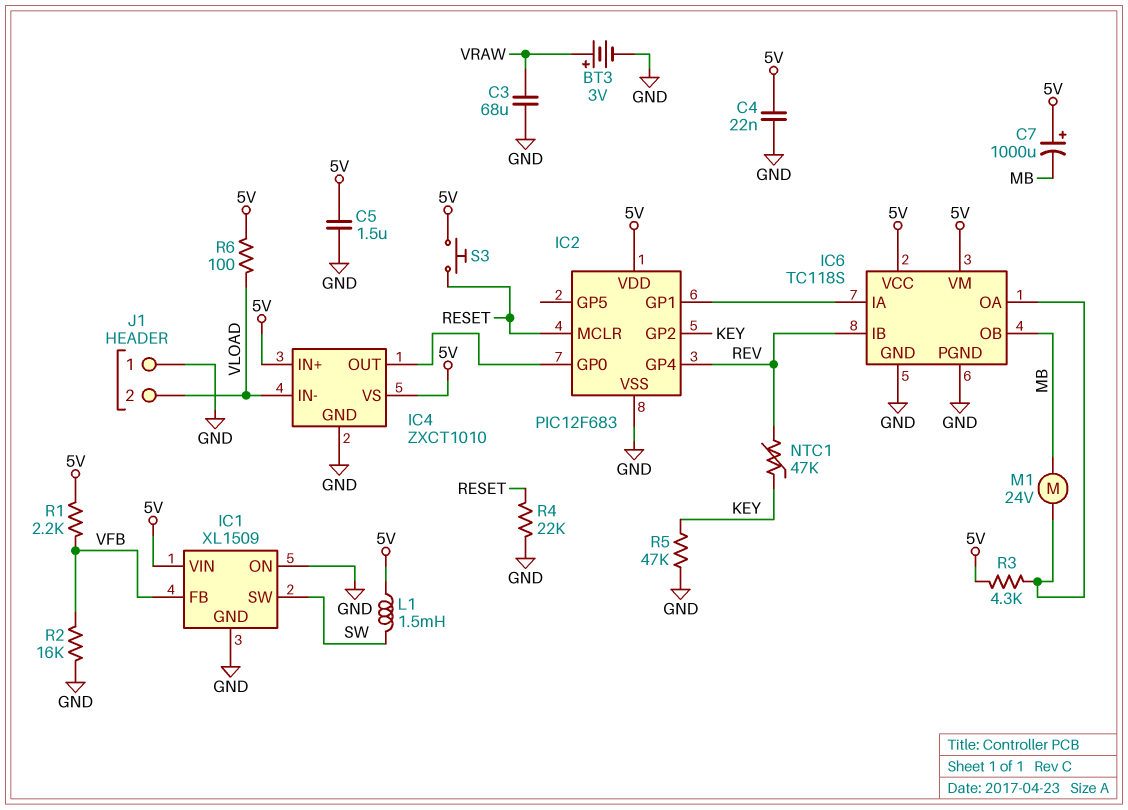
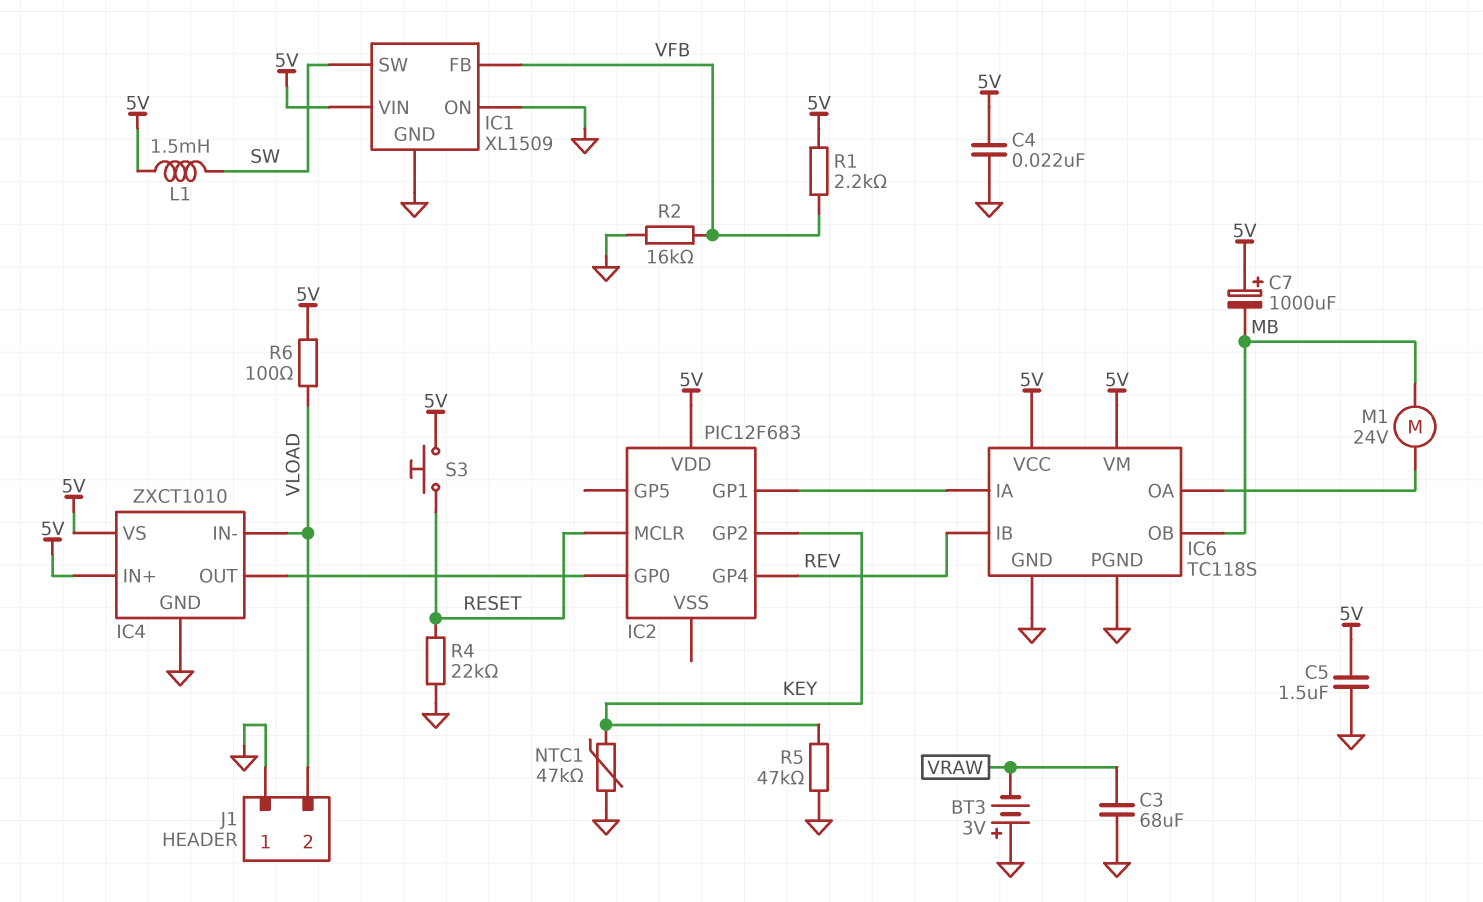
BT3: 3V (plus VRAW, minus GND) -> 3V (plus GND, minus VRAW)
IC2 pin VSS: GND -> none
NTC1: 47k (KEY, REV) -> 47k (GND, KEY)
R3: 4.3k (5V, IC6/OA) -> none

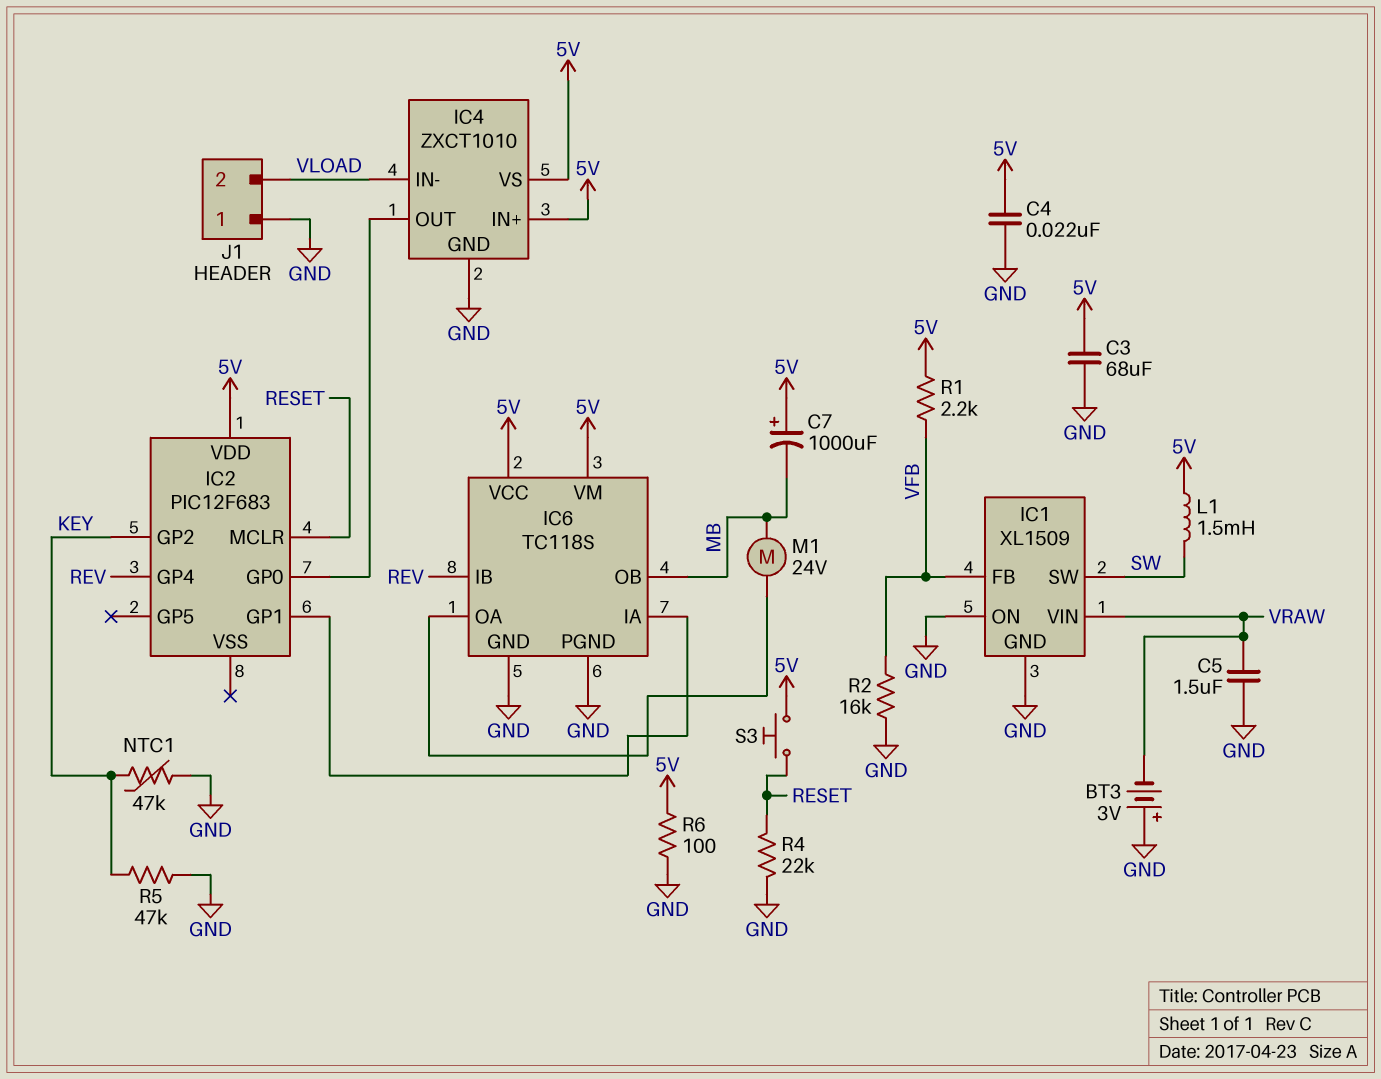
C3: 68uF (GND, VRAW) -> 68uF (5V, GND)
C5: 1.5uF (5V, GND) -> 1.5uF (GND, VRAW)
IC1 pin VIN: 5V -> VRAW
R6: 100 (5V, VLOAD) -> 100 (5V, GND)

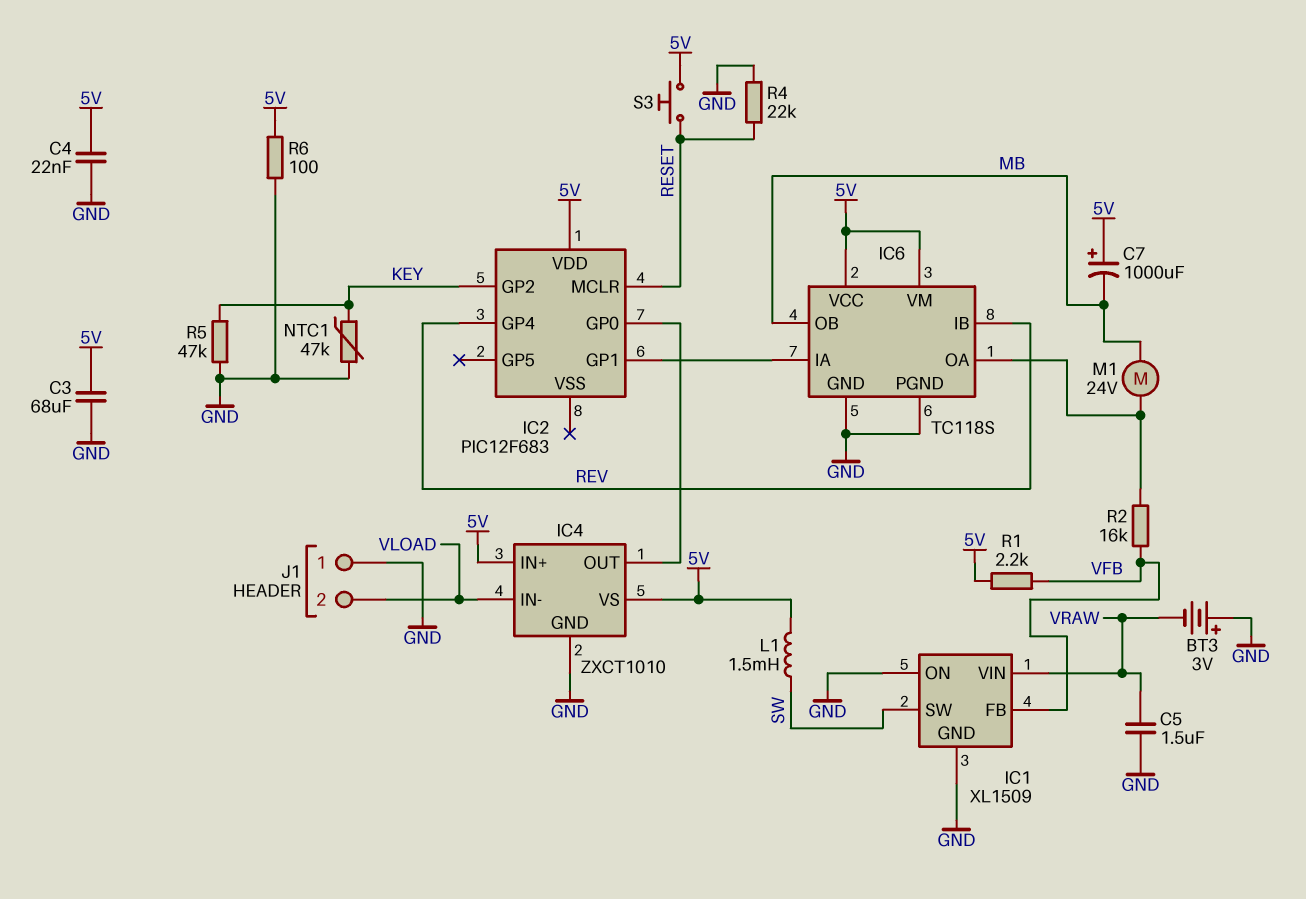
R2: 16k (GND, VFB) -> 16k (IC6/OA, VFB)

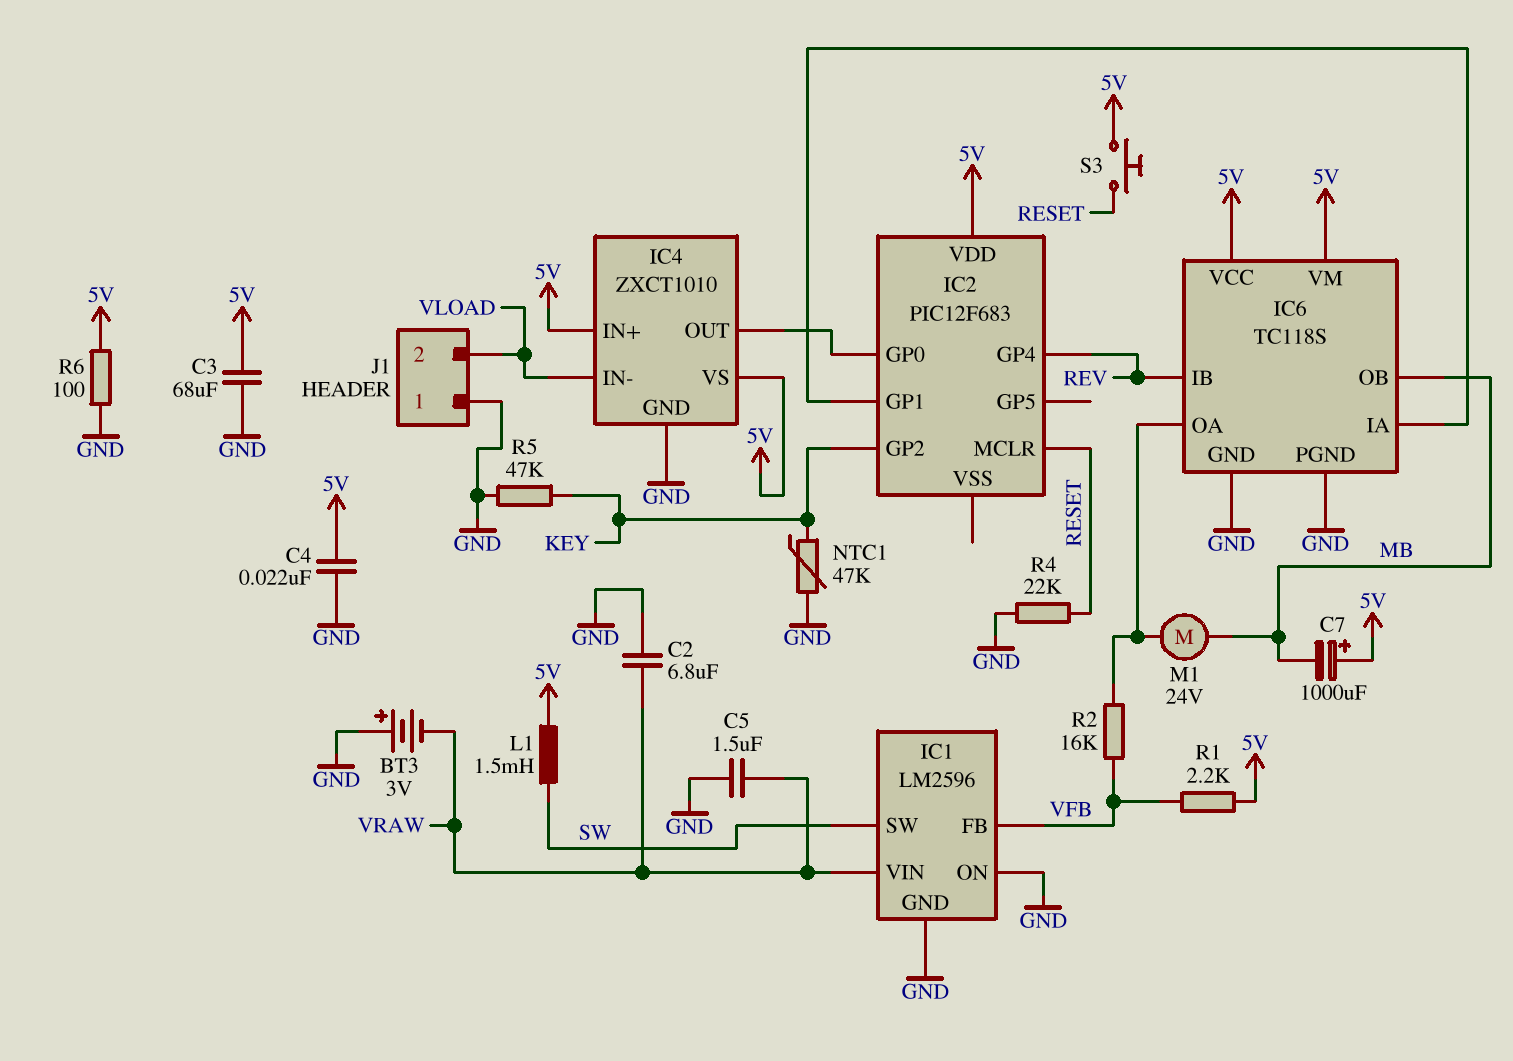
C2: none -> 6.8uF (GND, VRAW)
IC1: XL1509 -> LM2596

